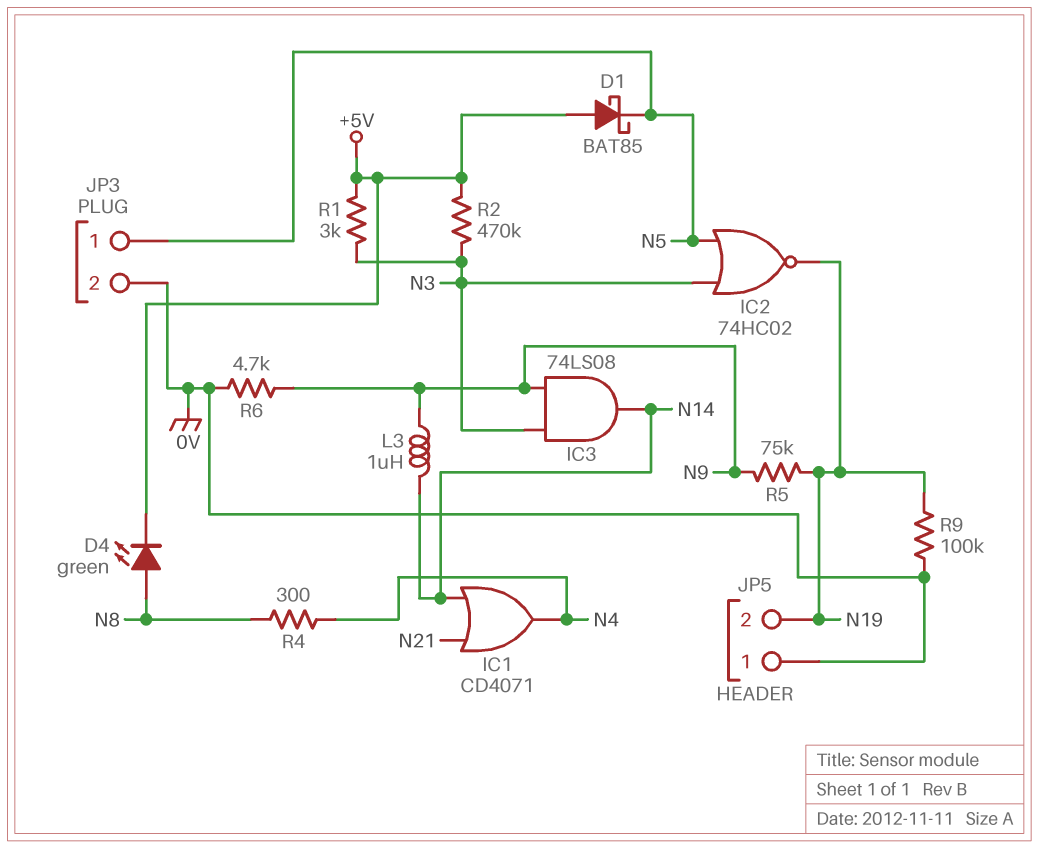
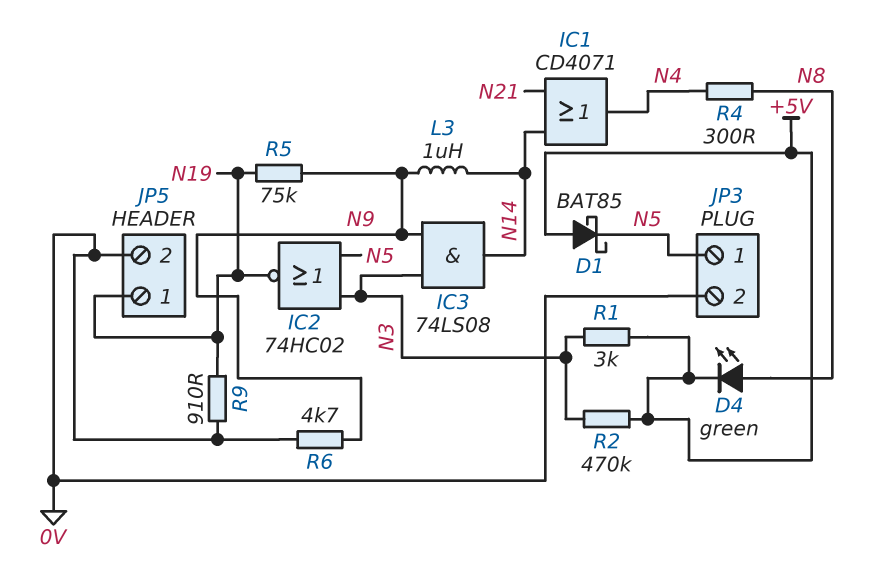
JP5 pin 1: 0V -> N19
JP5 pin 2: N19 -> 0V
R9: 100k (0V, N19) -> 910 (0V, N19)

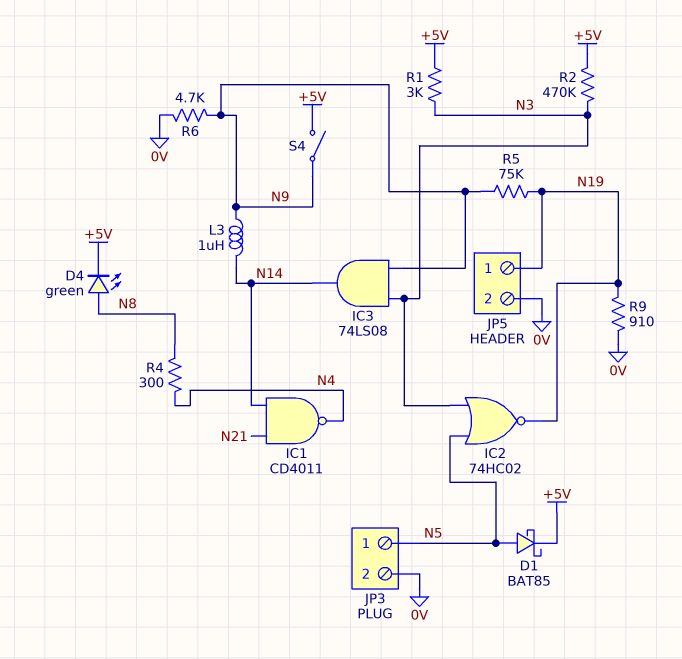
D1: schottky BAT85 (A +5V, K N5) -> schottky BAT85 (A N5, K +5V)
IC1: OR CD4071 (in N14, in N21, out N4) -> NAND CD4011 (in N14, in N21, out N4)
S4: none -> switch (+5V, N9)

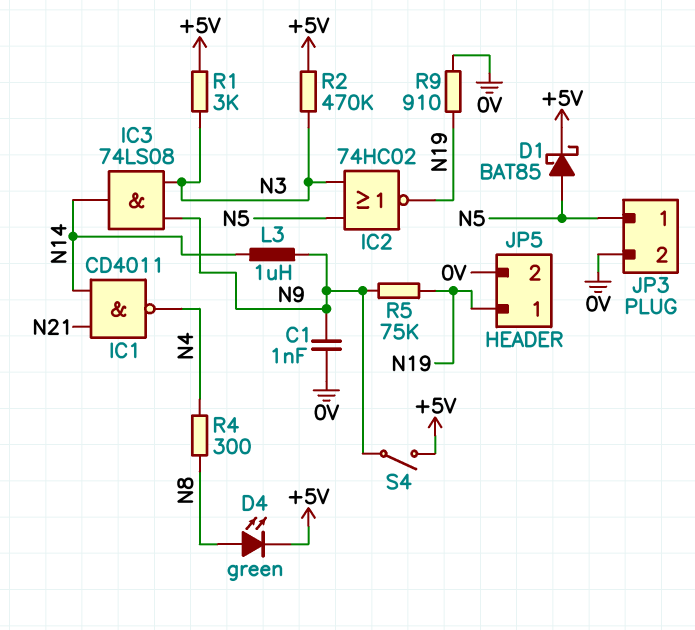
C1: none -> 1nF (0V, N9)
R6: 4.7k (0V, N9) -> none

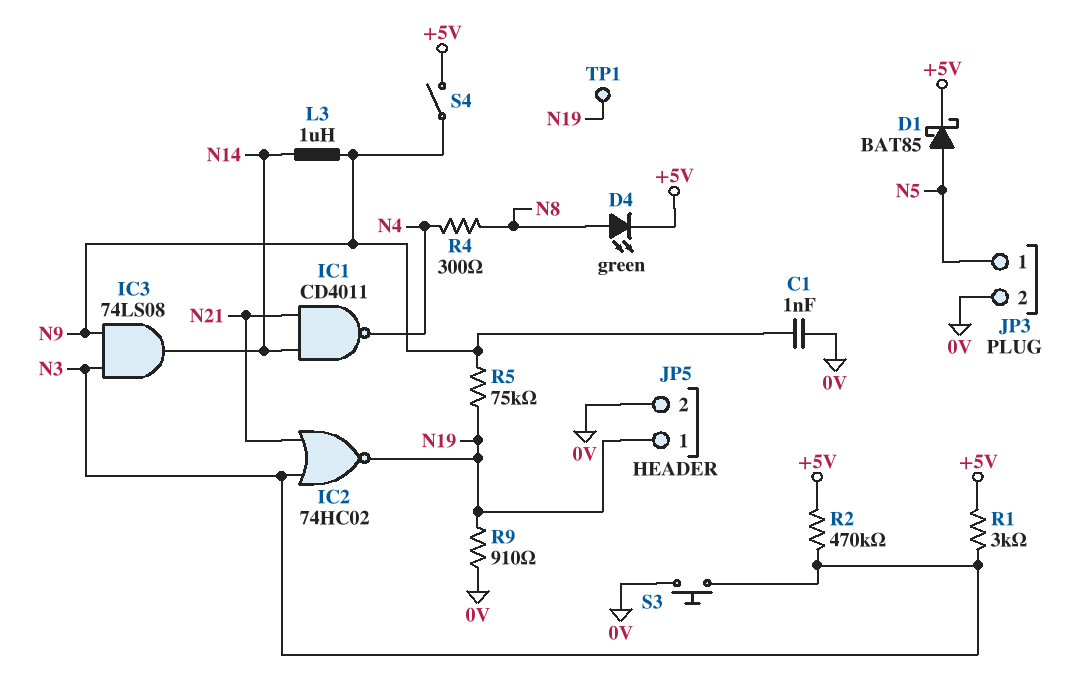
IC2: NOR 74HC02 (in N3, in N5, out N19) -> NOR 74HC02 (in N3, in N21, out N19)
S3: none -> button (0V, N3)
TP1: none -> test point (N19)

